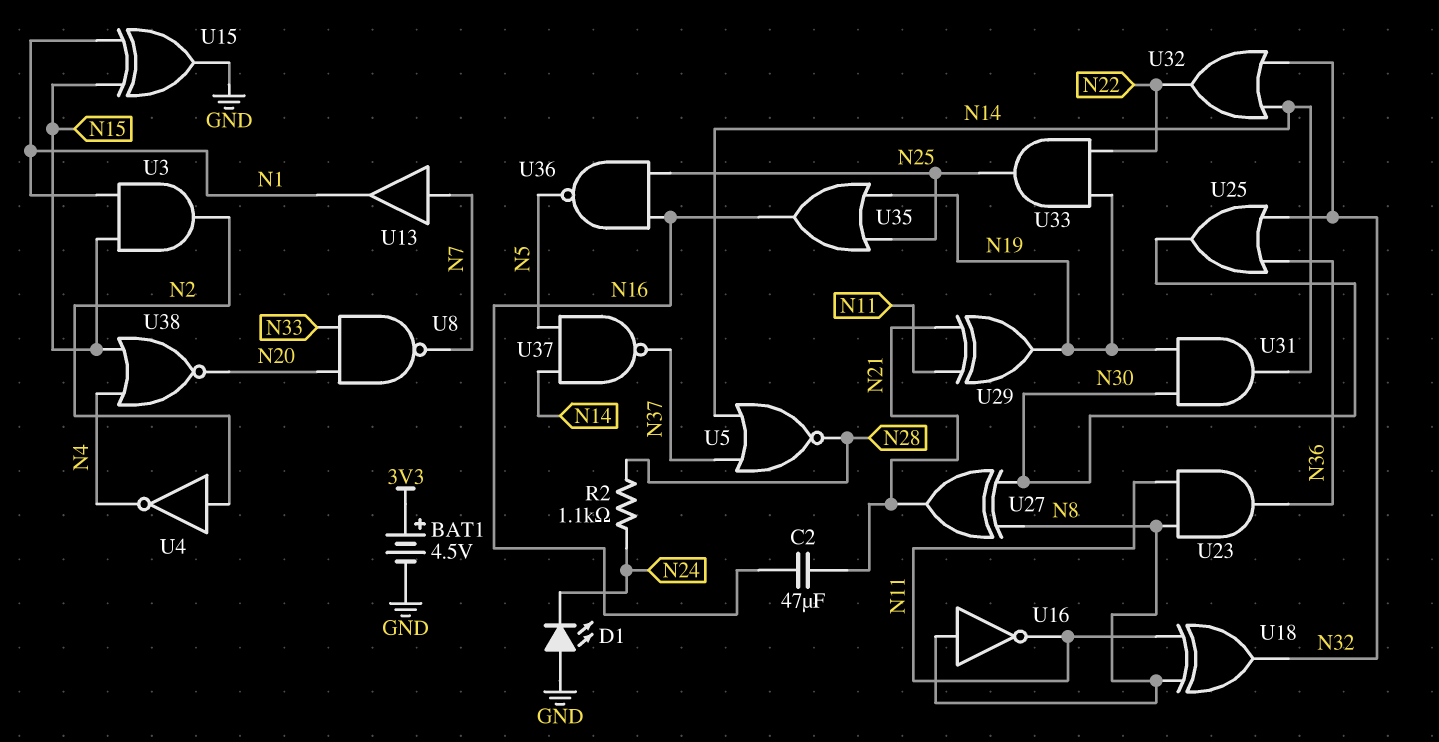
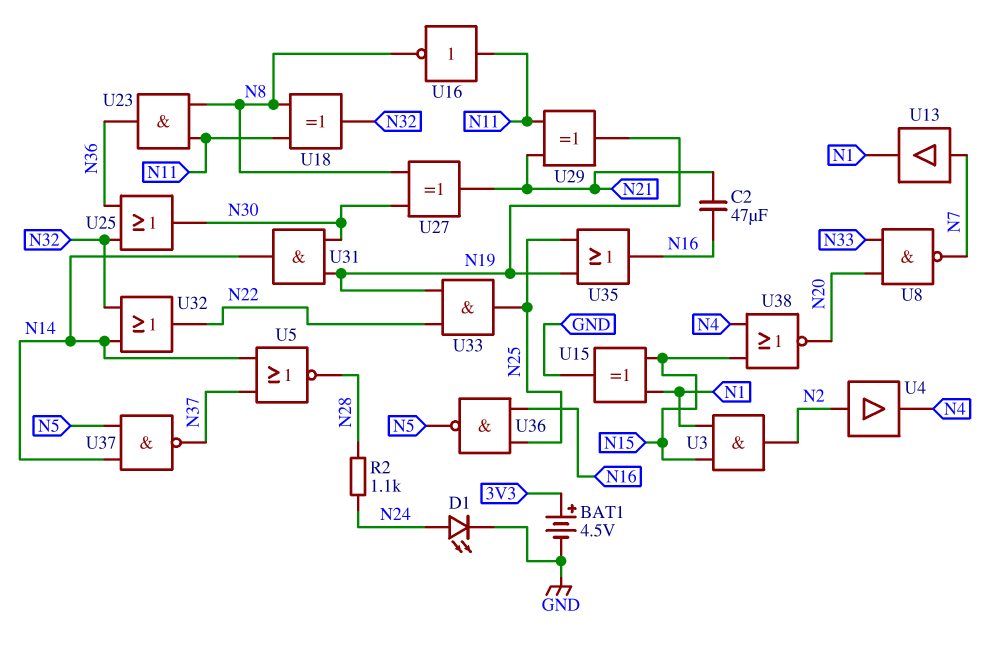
D1: LED (A GND, K N24) -> LED (A N24, K GND)
U4: NOT (in N2, out N4) -> buffer (in N2, out N4)
U16: NOT (in N8, out N11) -> NOT (in N11, out N8)

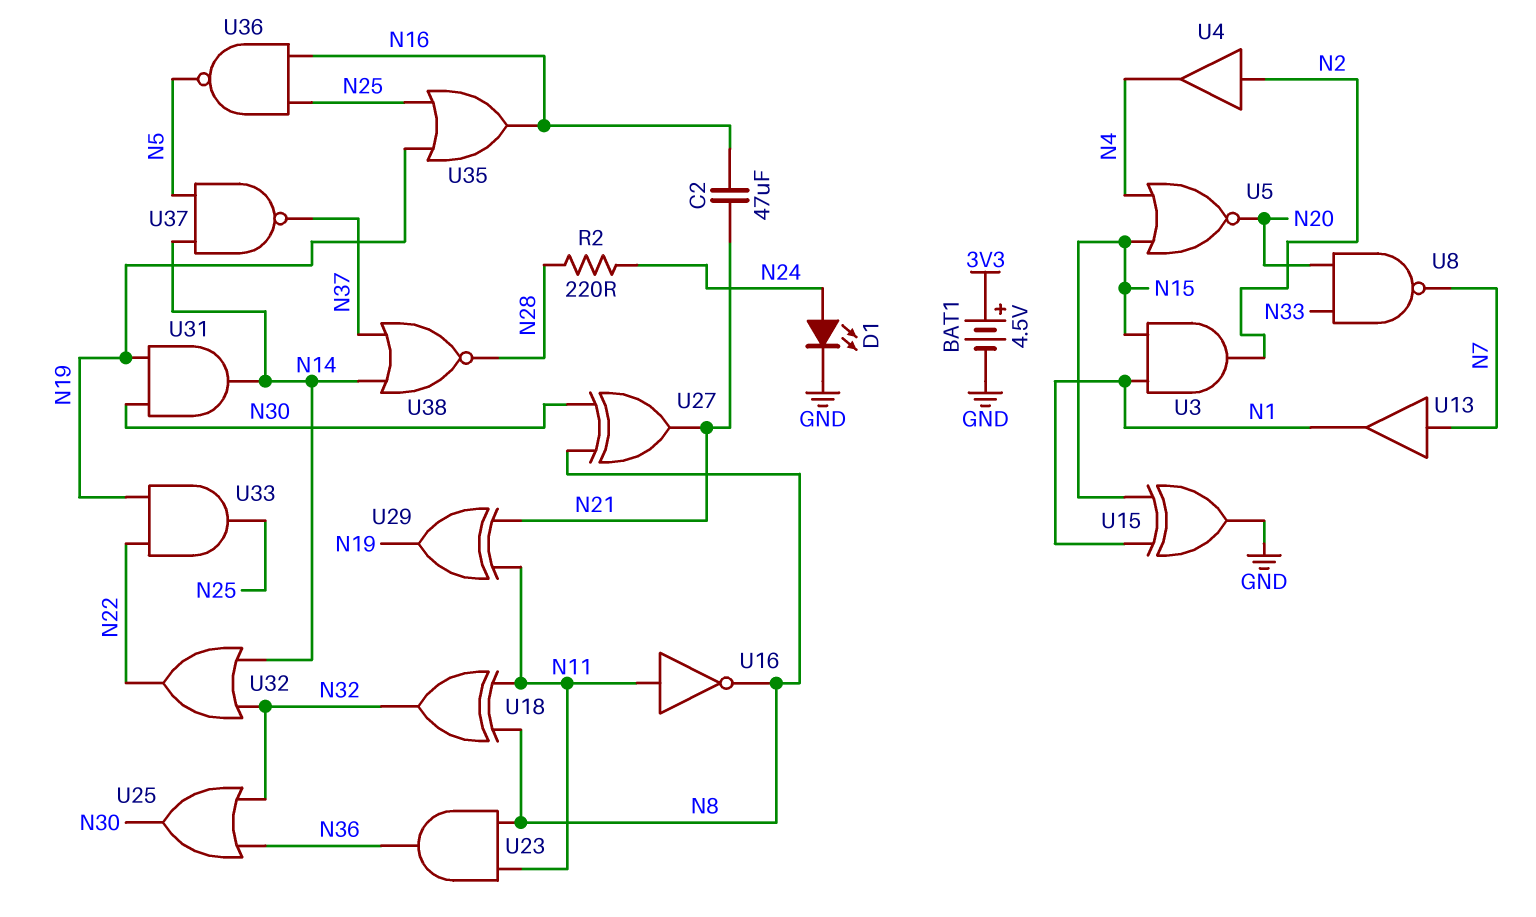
R2: 1.1k (N24, N28) -> 220 (N24, N28)
U5: NOR (in N14, in N37, out N28) -> NOR (in N4, in N15, out N20)
U38: NOR (in N4, in N15, out N20) -> NOR (in N14, in N37, out N28)

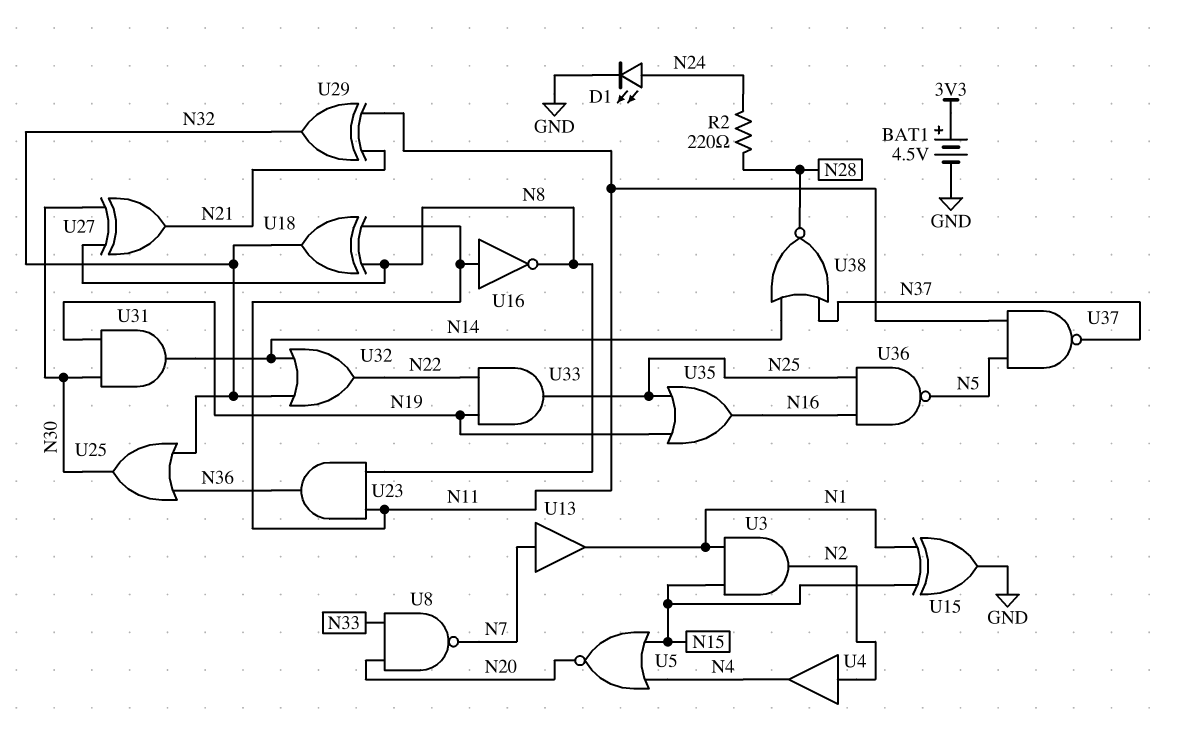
C2: 47uF (N16, N21) -> none
U29: XOR (in N11, in N21, out N19) -> XOR (in N11, in N21, out N32)
U37: NAND (in N5, in N14, out N37) -> NAND (in N5, in N11, out N37)

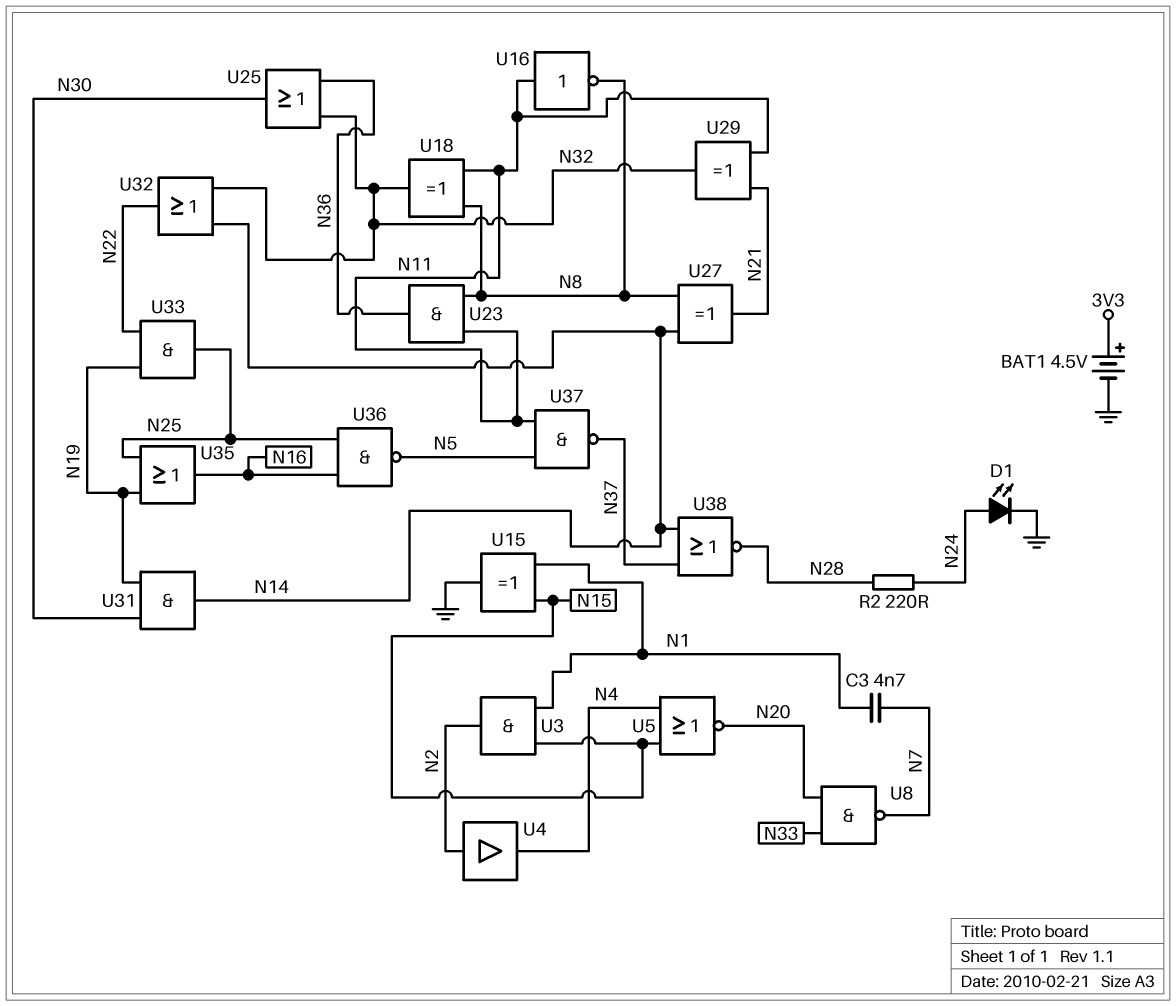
C3: none -> 4.7nF (N1, N7)
U13: buffer (in N7, out N1) -> none
U27: XOR (in N8, in N30, out N21) -> XOR (in N8, in N14, out N21)

